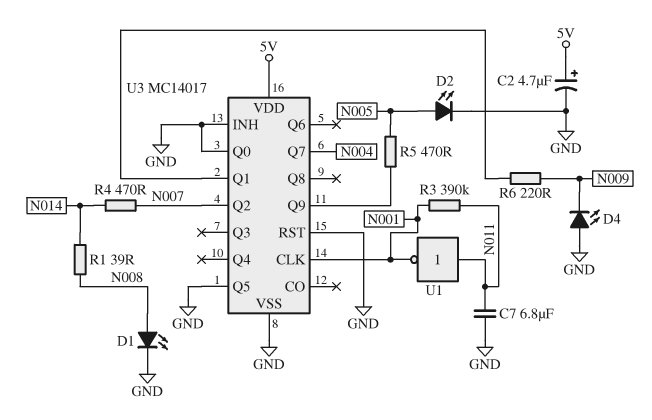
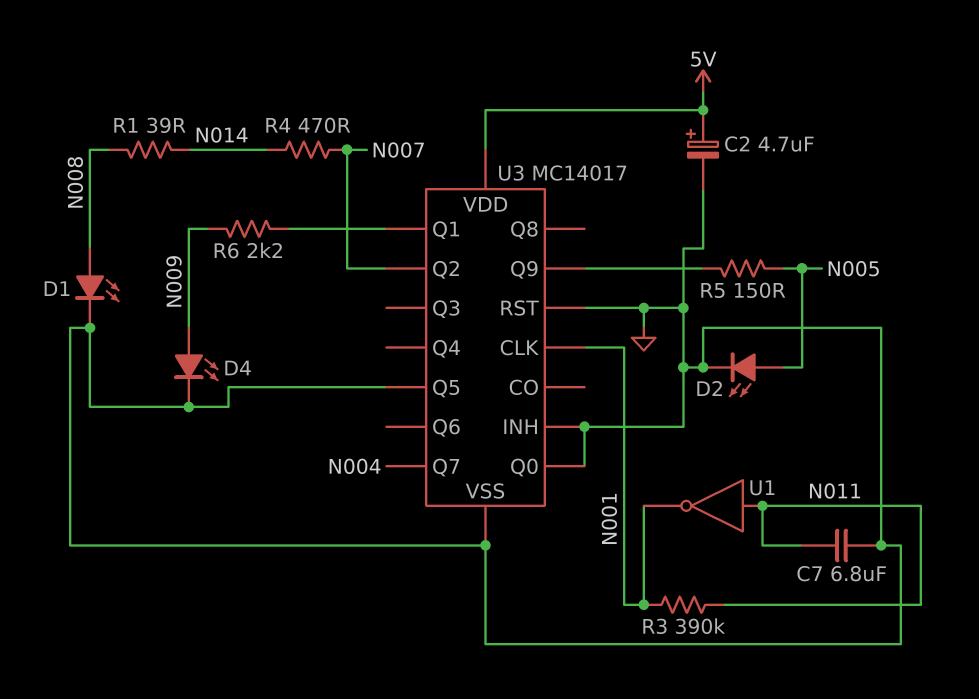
D4: LED (A GND, K N009) -> LED (A N009, K GND)
R5: 470 (N005, U3/Q9) -> 150 (N005, U3/Q9)
R6: 220 (N009, U3/Q1) -> 2.2k (N009, U3/Q1)

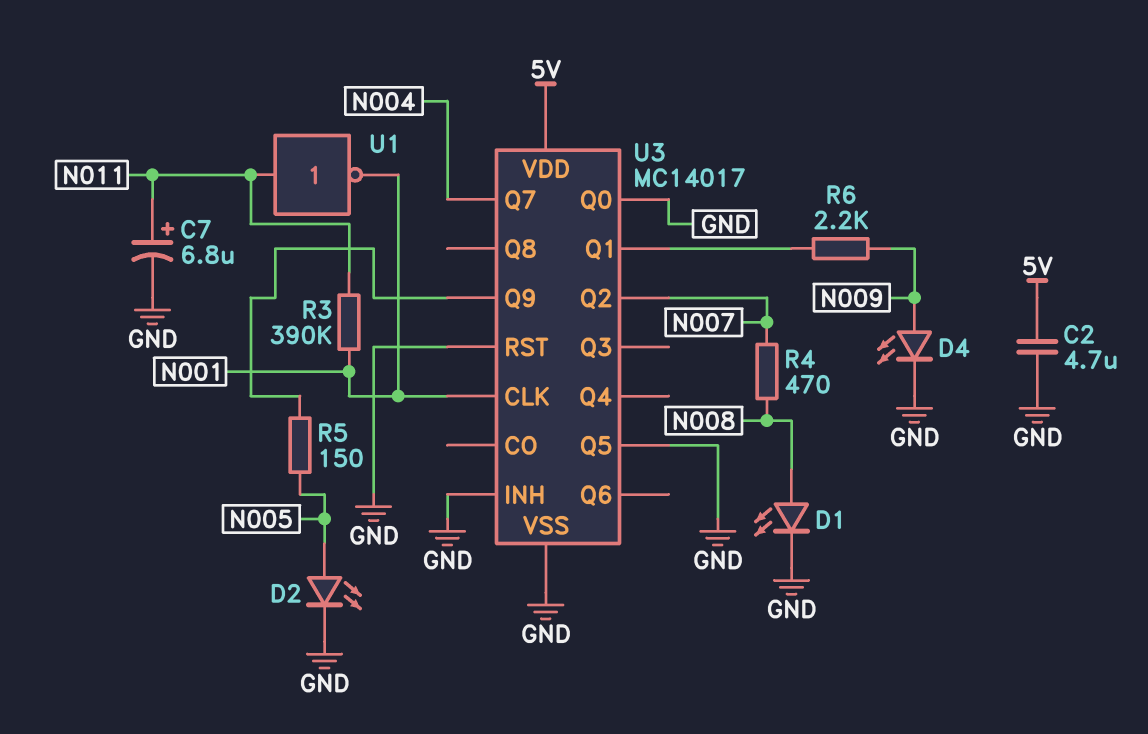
C2: 4.7uF (plus 5V, minus GND) -> 4.7uF (5V, GND)
C7: 6.8uF (GND, N011) -> 6.8uF (plus N011, minus GND)
R1: 39 (N008, N014) -> none
R4: 470 (N007, N014) -> 470 (N007, N008)

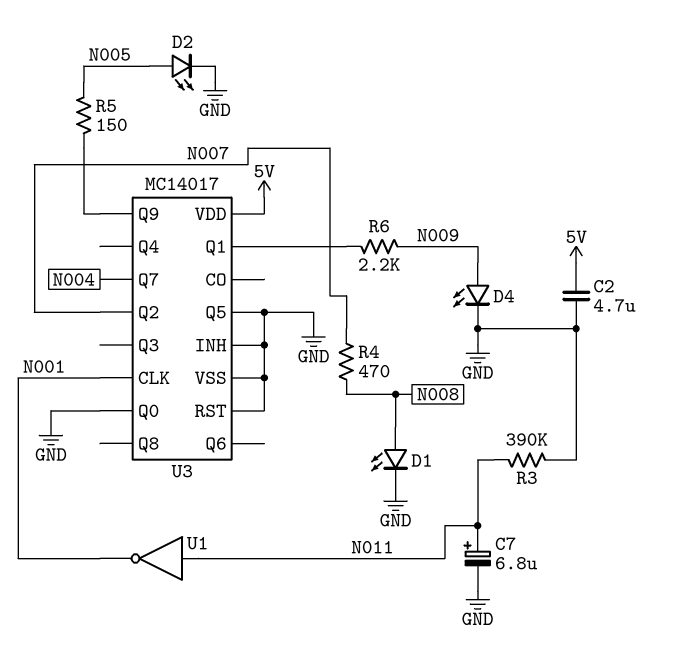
R3: 390k (N001, N011) -> 390k (GND, N011)

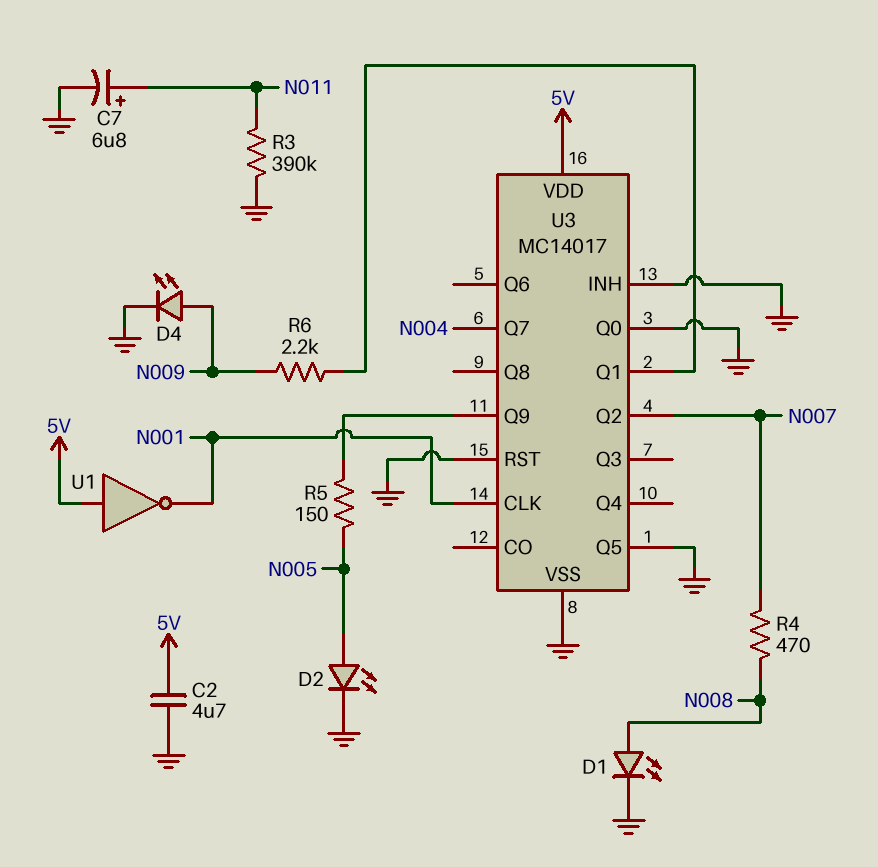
U1: NOT (in N011, out N001) -> NOT (in 5V, out N001)

